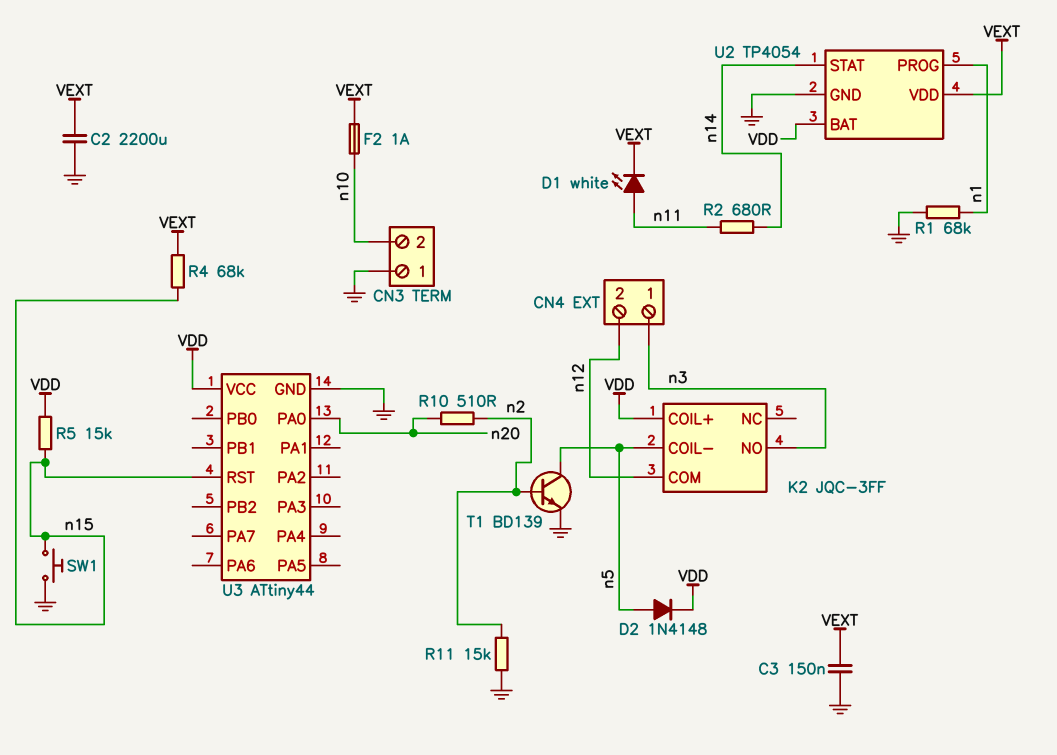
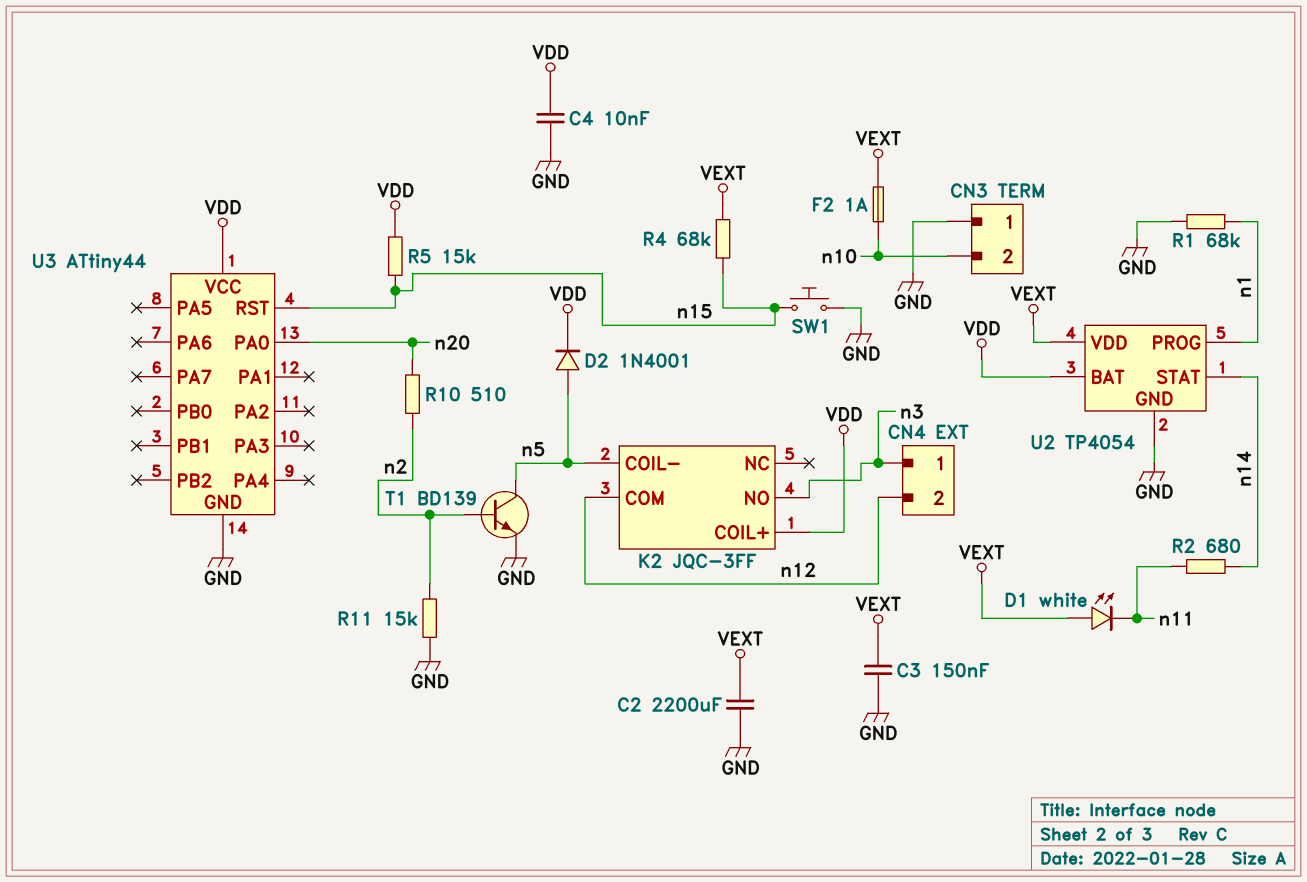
C4: none -> 10nF (GND, VDD)
D1: LED white (A n11, K VEXT) -> LED white (A VEXT, K n11)
D2: diode 1N4148 (A n5, K VDD) -> diode 1N4001 (A n5, K VDD)

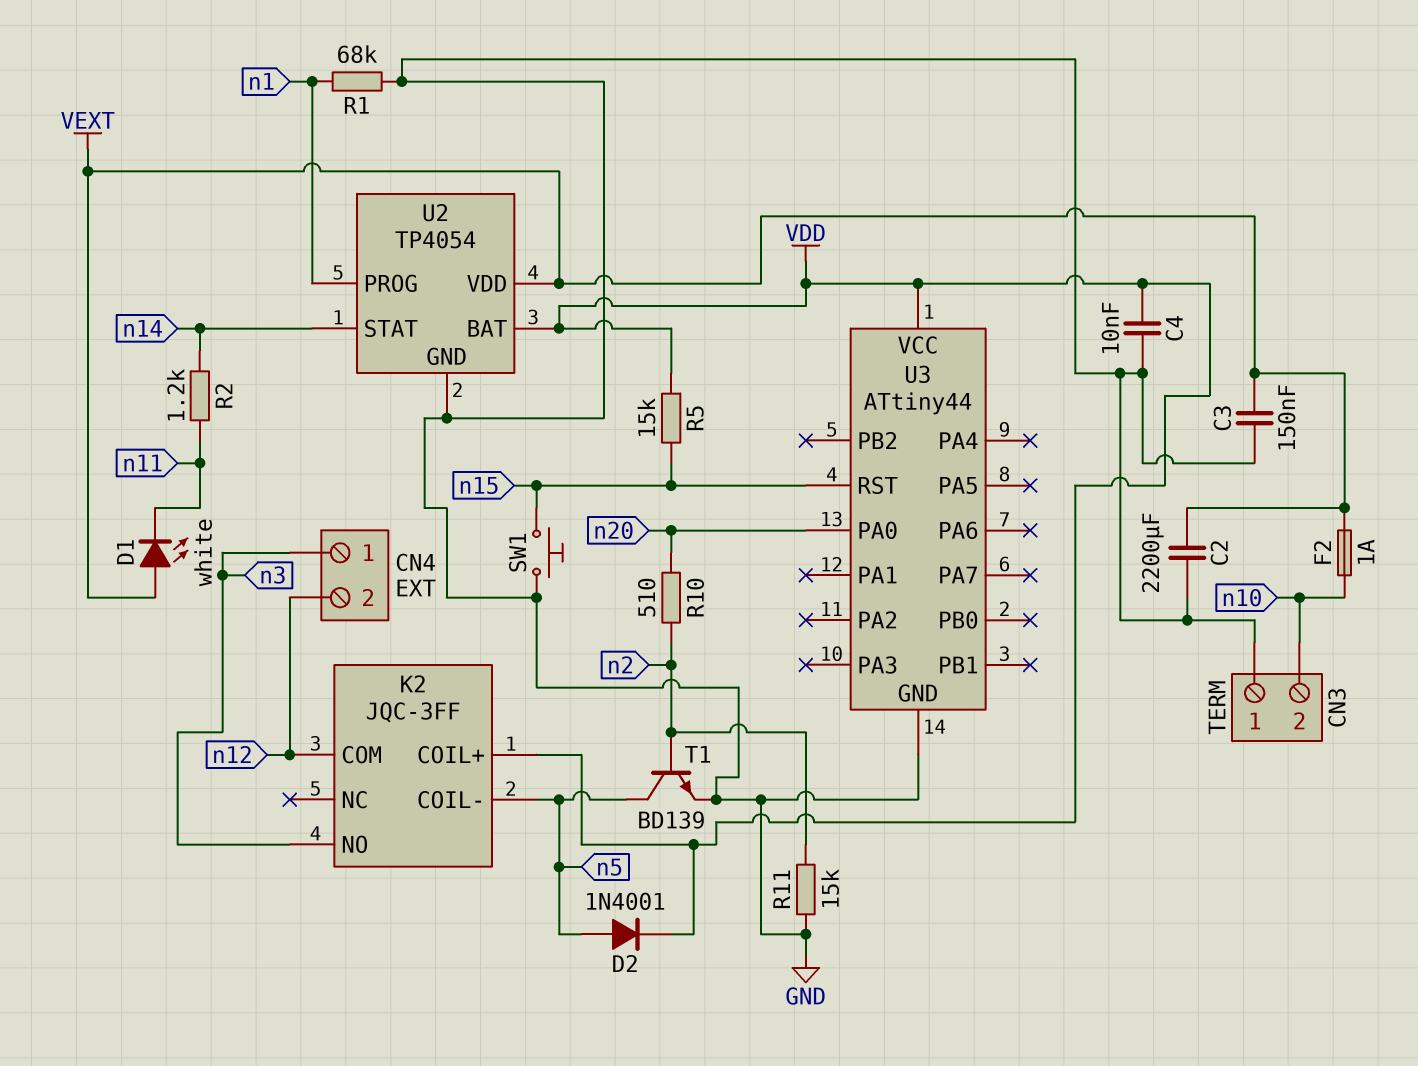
R2: 680 (n11, n14) -> 1.2k (n11, n14)
R4: 68k (VEXT, n15) -> none

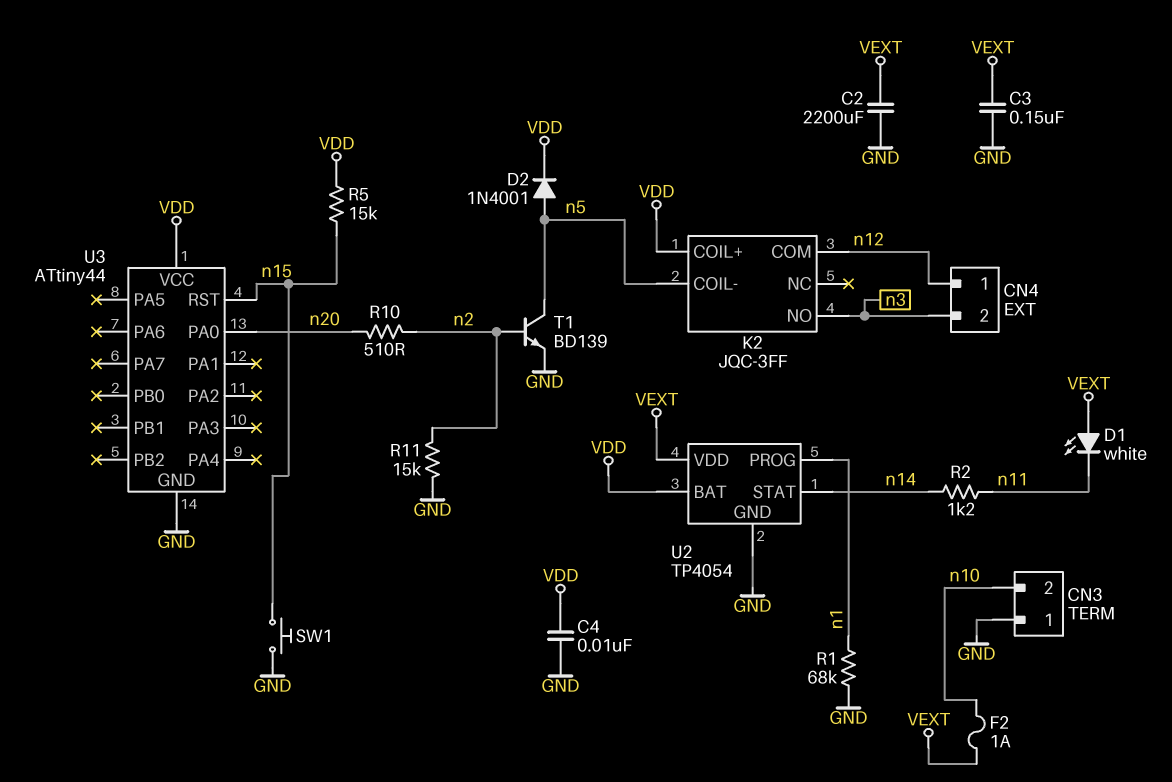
CN4 pin 1: n3 -> n12
CN4 pin 2: n12 -> n3

